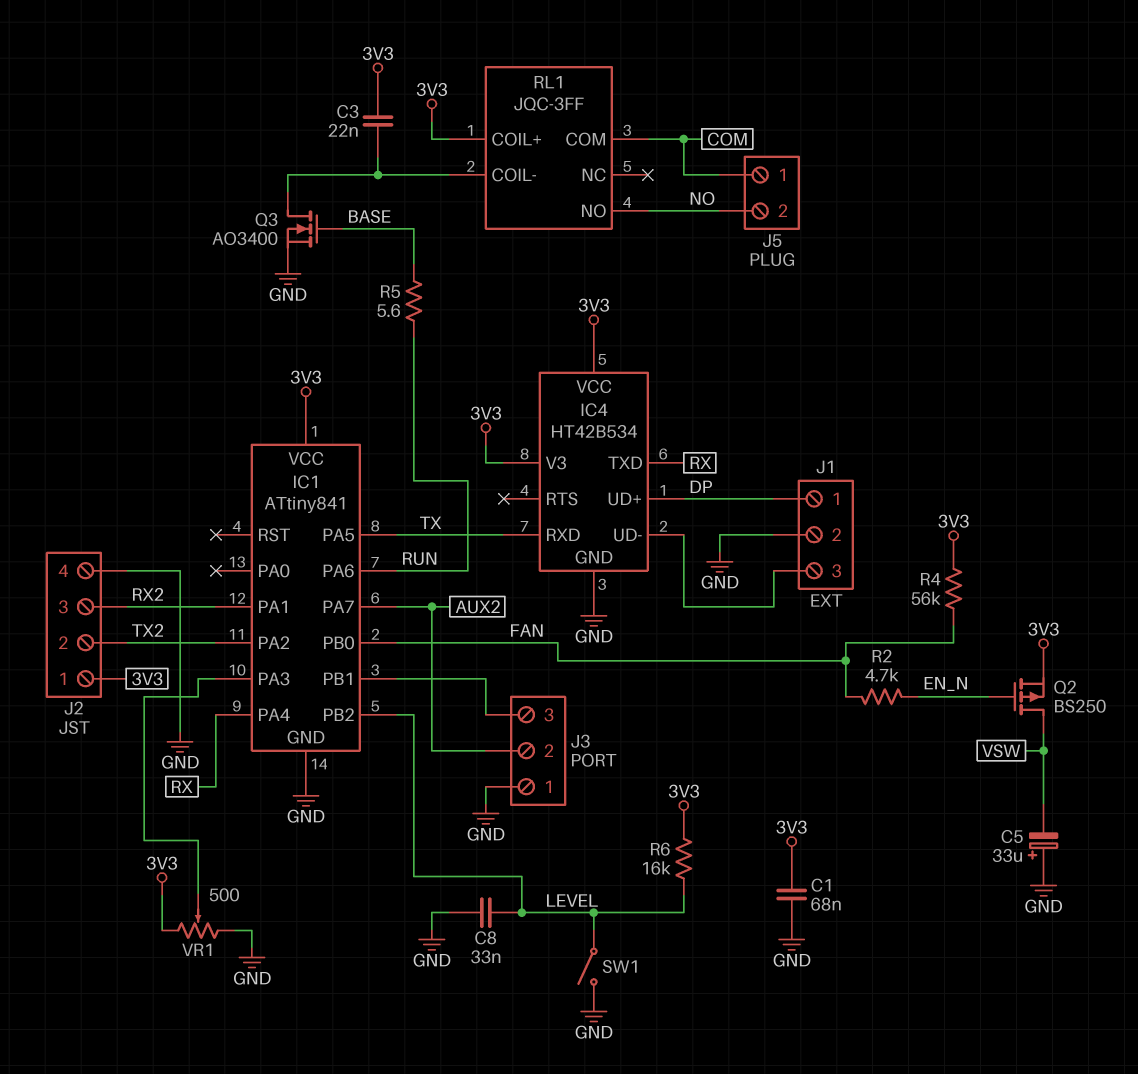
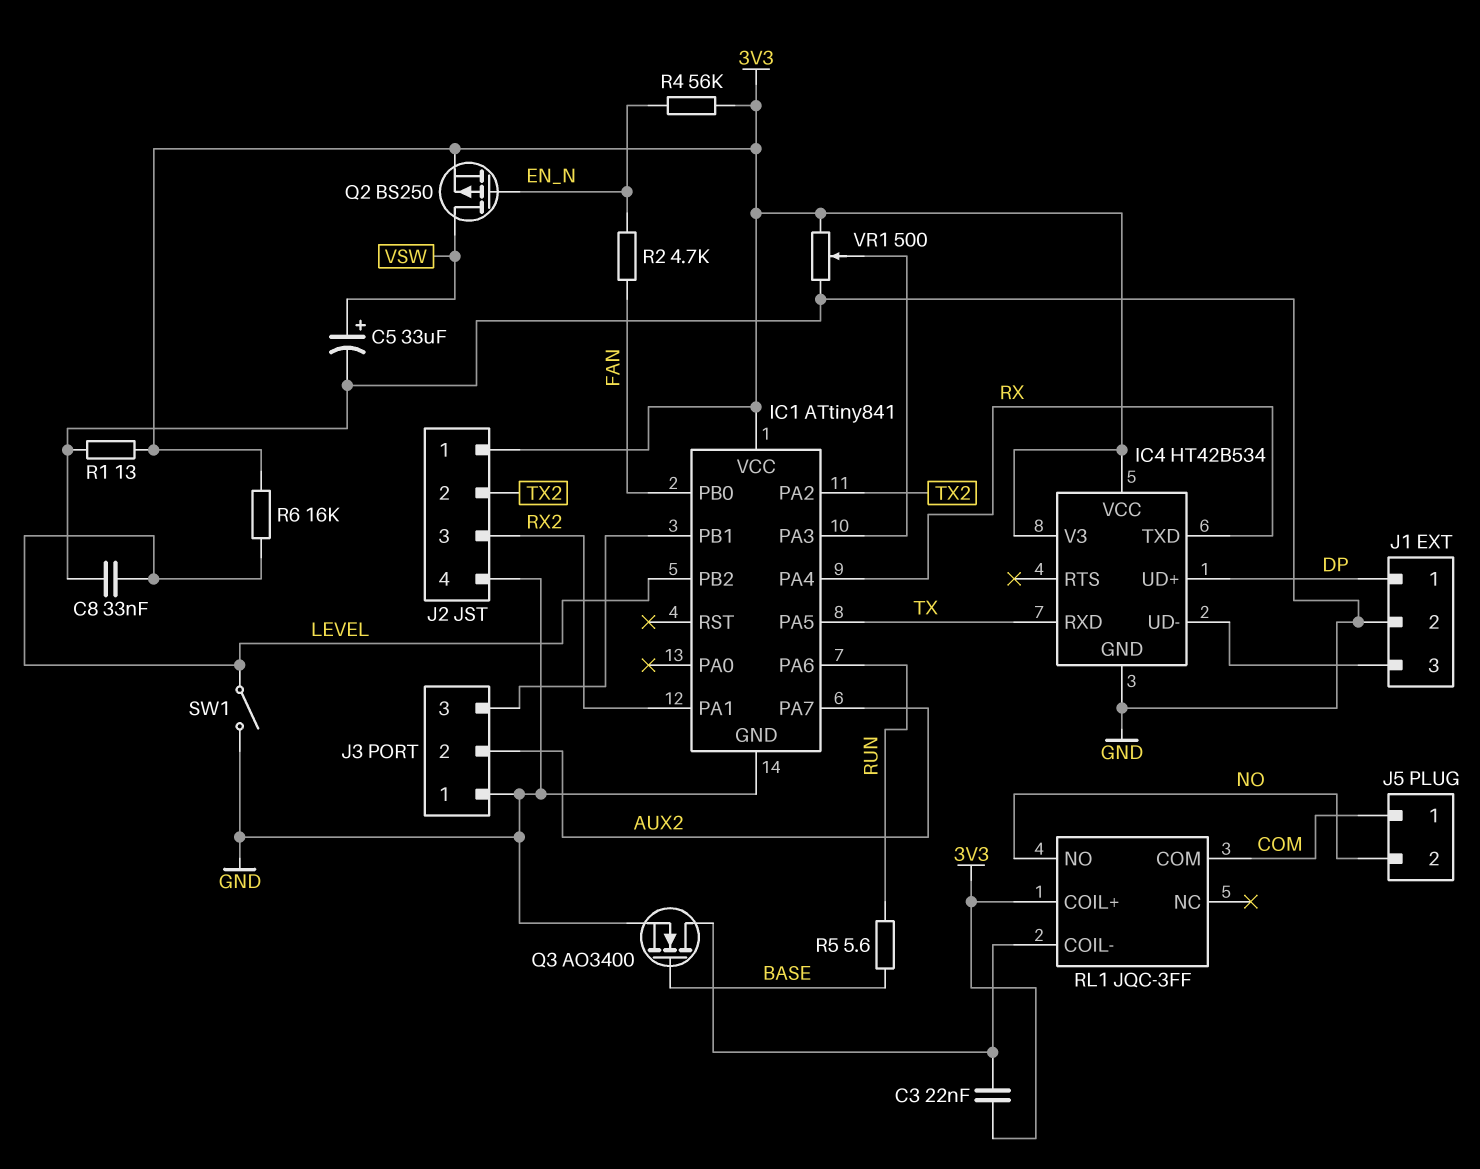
C1: 68nF (3V3, GND) -> none
C5: 33uF (plus GND, minus VSW) -> 33uF (plus VSW, minus GND)
R1: none -> 13 (3V3, GND)
R4: 56k (3V3, FAN) -> 56k (3V3, EN_N)

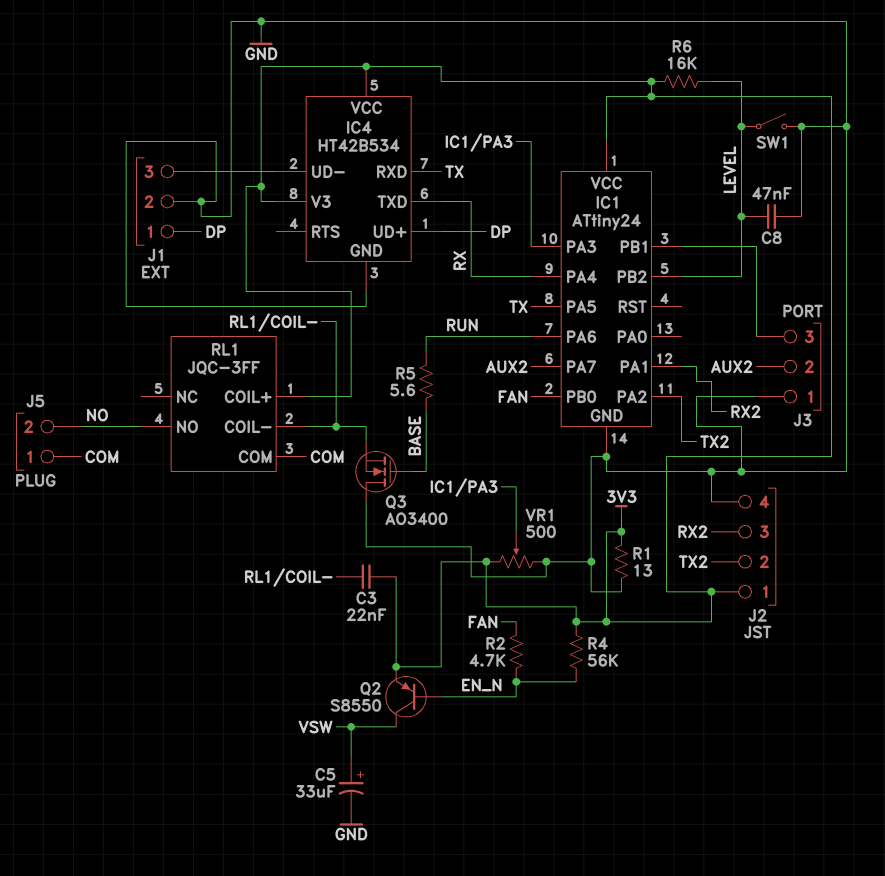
C8: 33nF (GND, LEVEL) -> 47nF (GND, LEVEL)
IC1: ATtiny841 -> ATtiny24
Q2: PMOS BS250 (G EN_N, D VSW, S 3V3) -> PNP S8550 (B EN_N, C VSW, E 3V3)
Q3: NMOS AO3400 (G BASE, D RL1/COIL-, S GND) -> NMOS AO3400 (G BASE, D GND, S RL1/COIL-)

